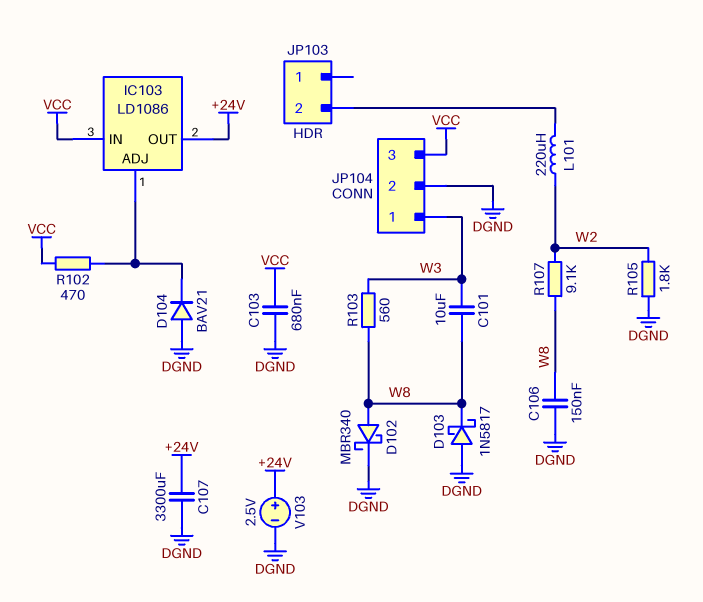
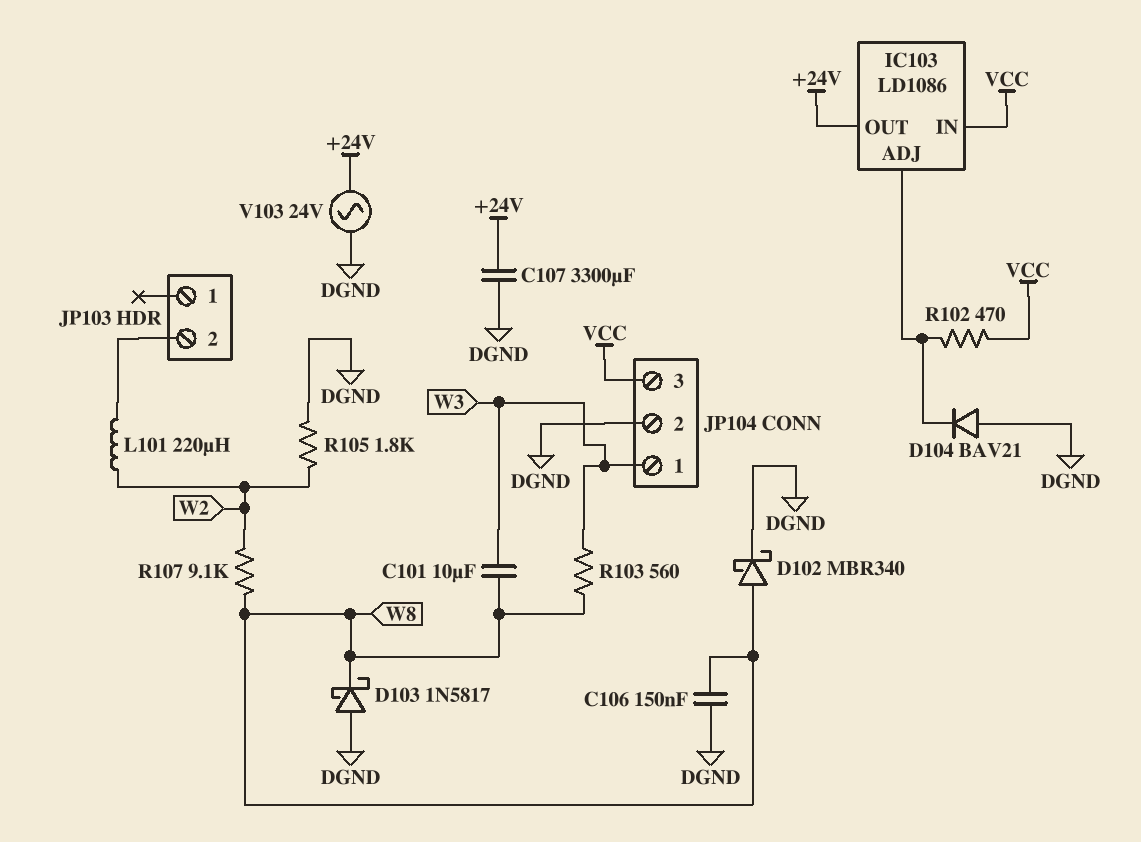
C103: 680nF (DGND, VCC) -> none
V103: 2.5V (plus +24V, minus DGND) -> AC 24V (+24V, DGND)

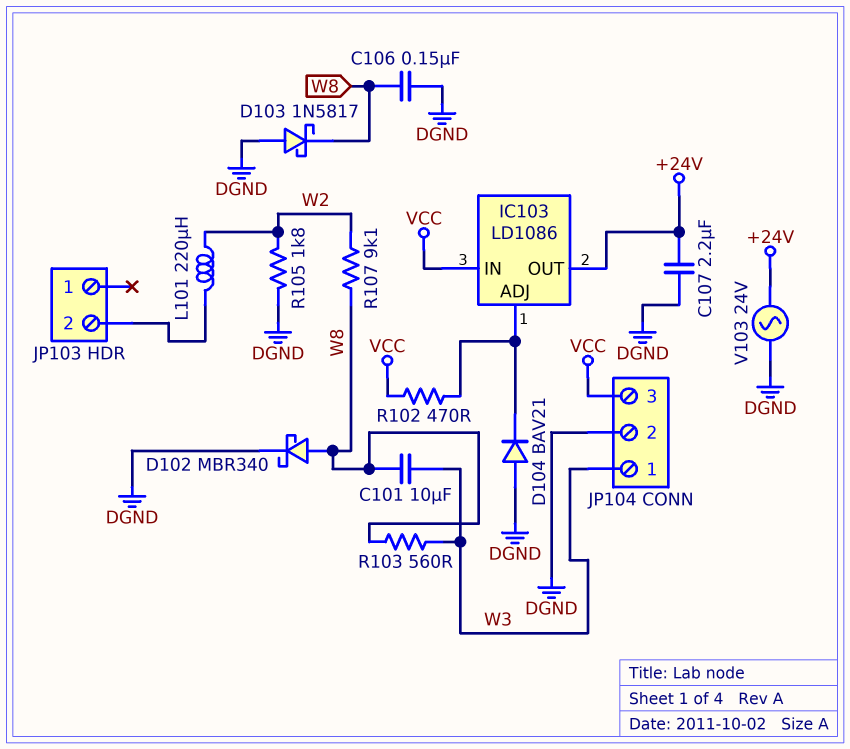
C107: 3300uF (+24V, DGND) -> 2.2uF (+24V, DGND)

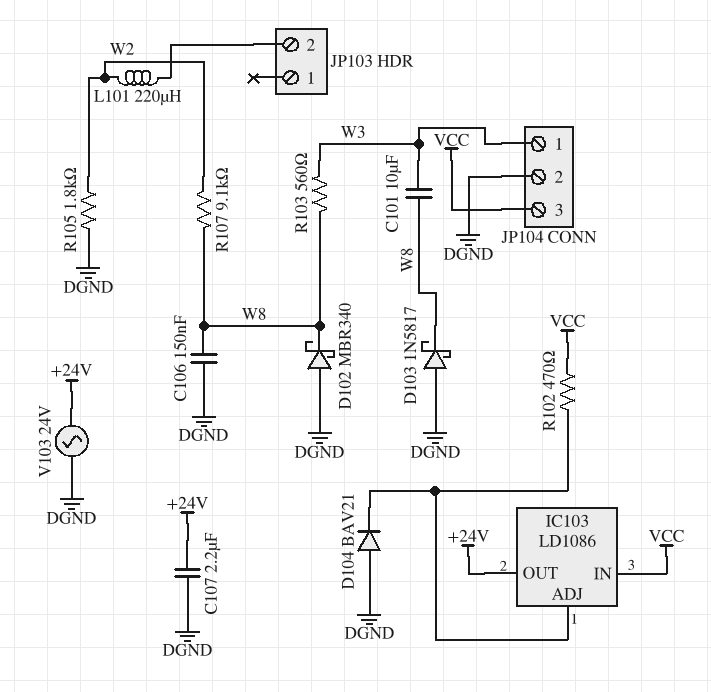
D102: schottky MBR340 (A W8, K DGND) -> schottky MBR340 (A DGND, K W8)

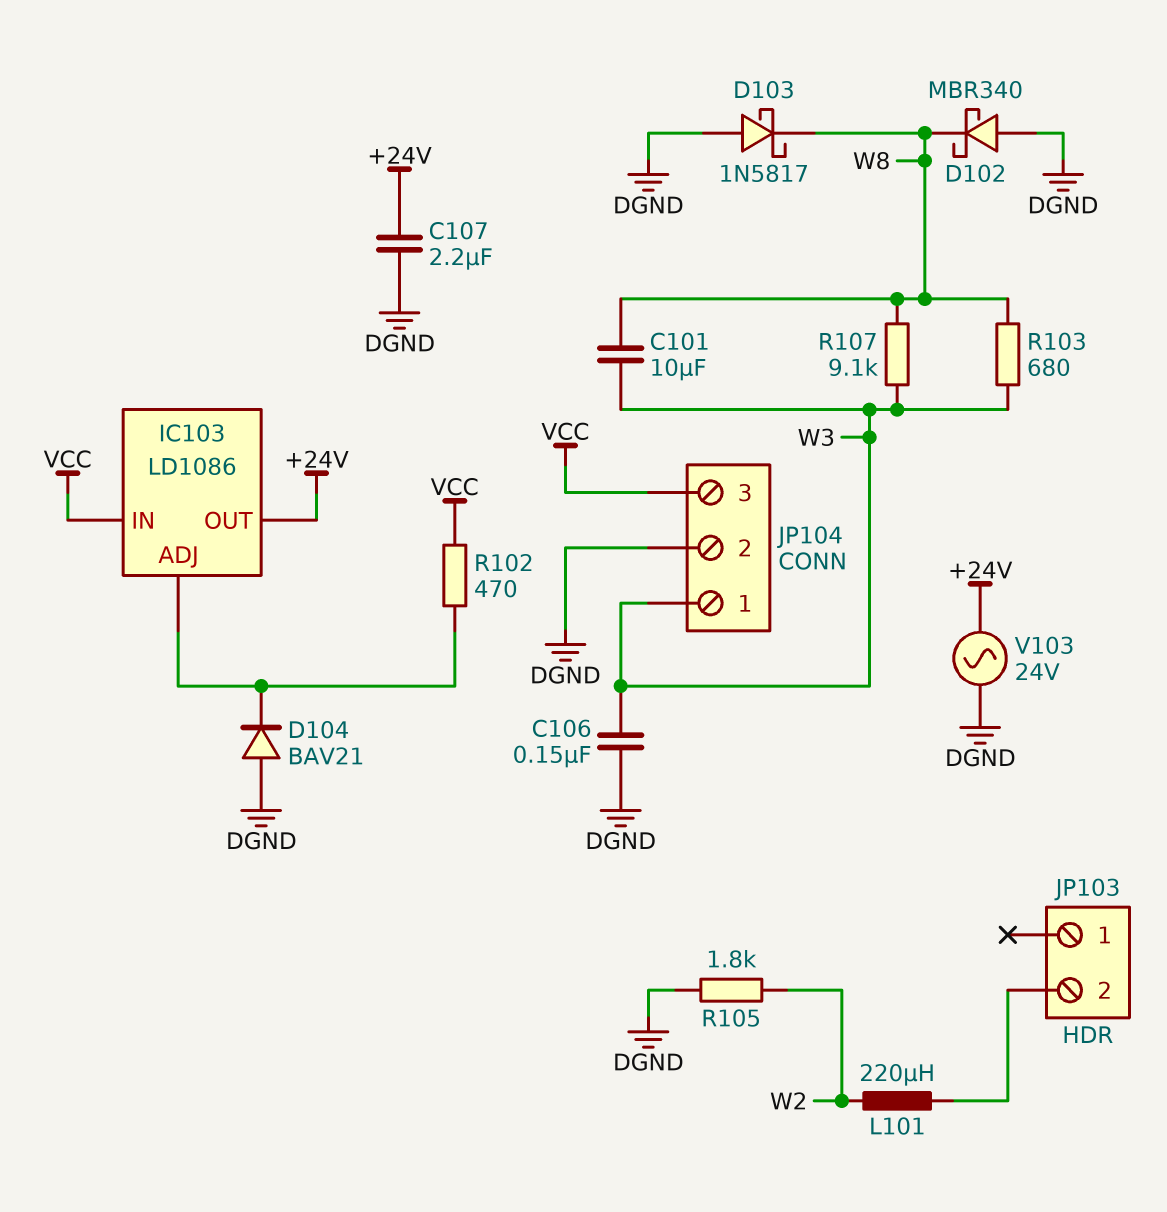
C106: 150nF (DGND, W8) -> 150nF (DGND, W3)
R103: 560 (W3, W8) -> 680 (W3, W8)
R107: 9.1k (W2, W8) -> 9.1k (W3, W8)

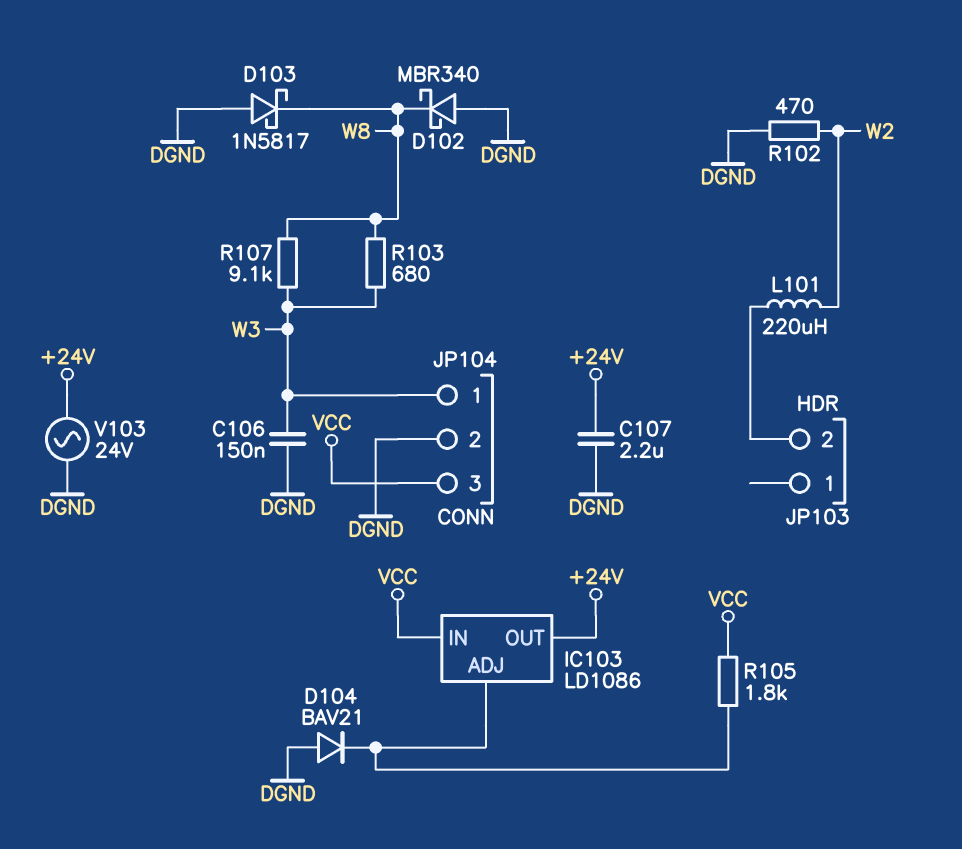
C101: 10uF (W3, W8) -> none
R102: 470 (IC103/ADJ, VCC) -> 470 (DGND, W2)
R105: 1.8k (DGND, W2) -> 1.8k (IC103/ADJ, VCC)

